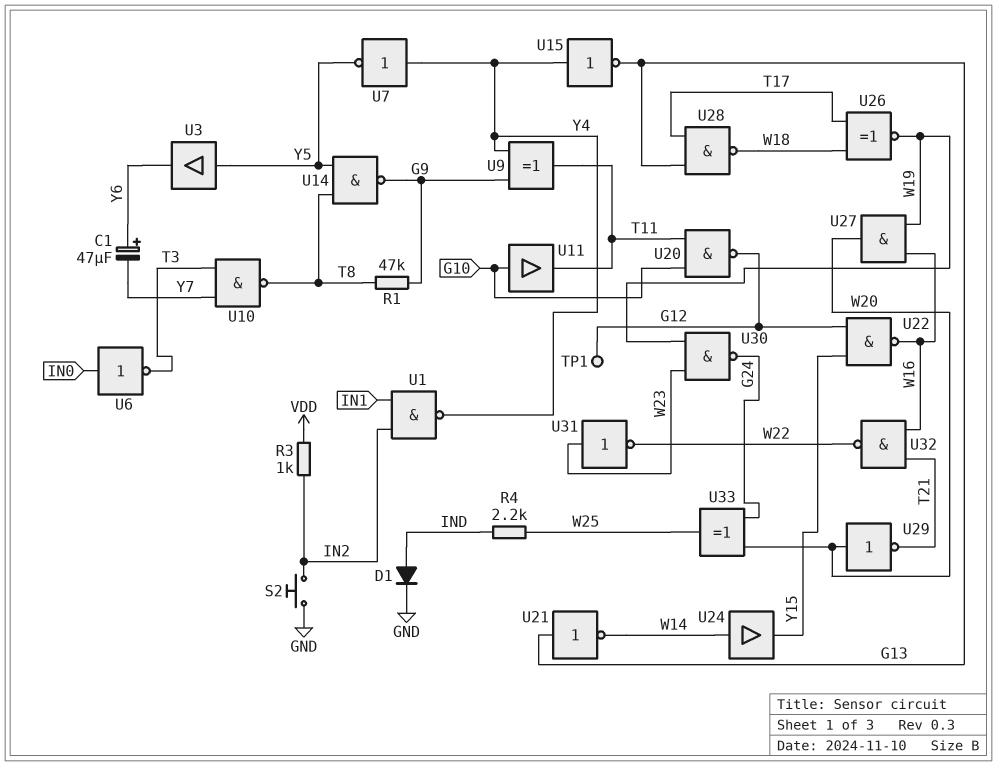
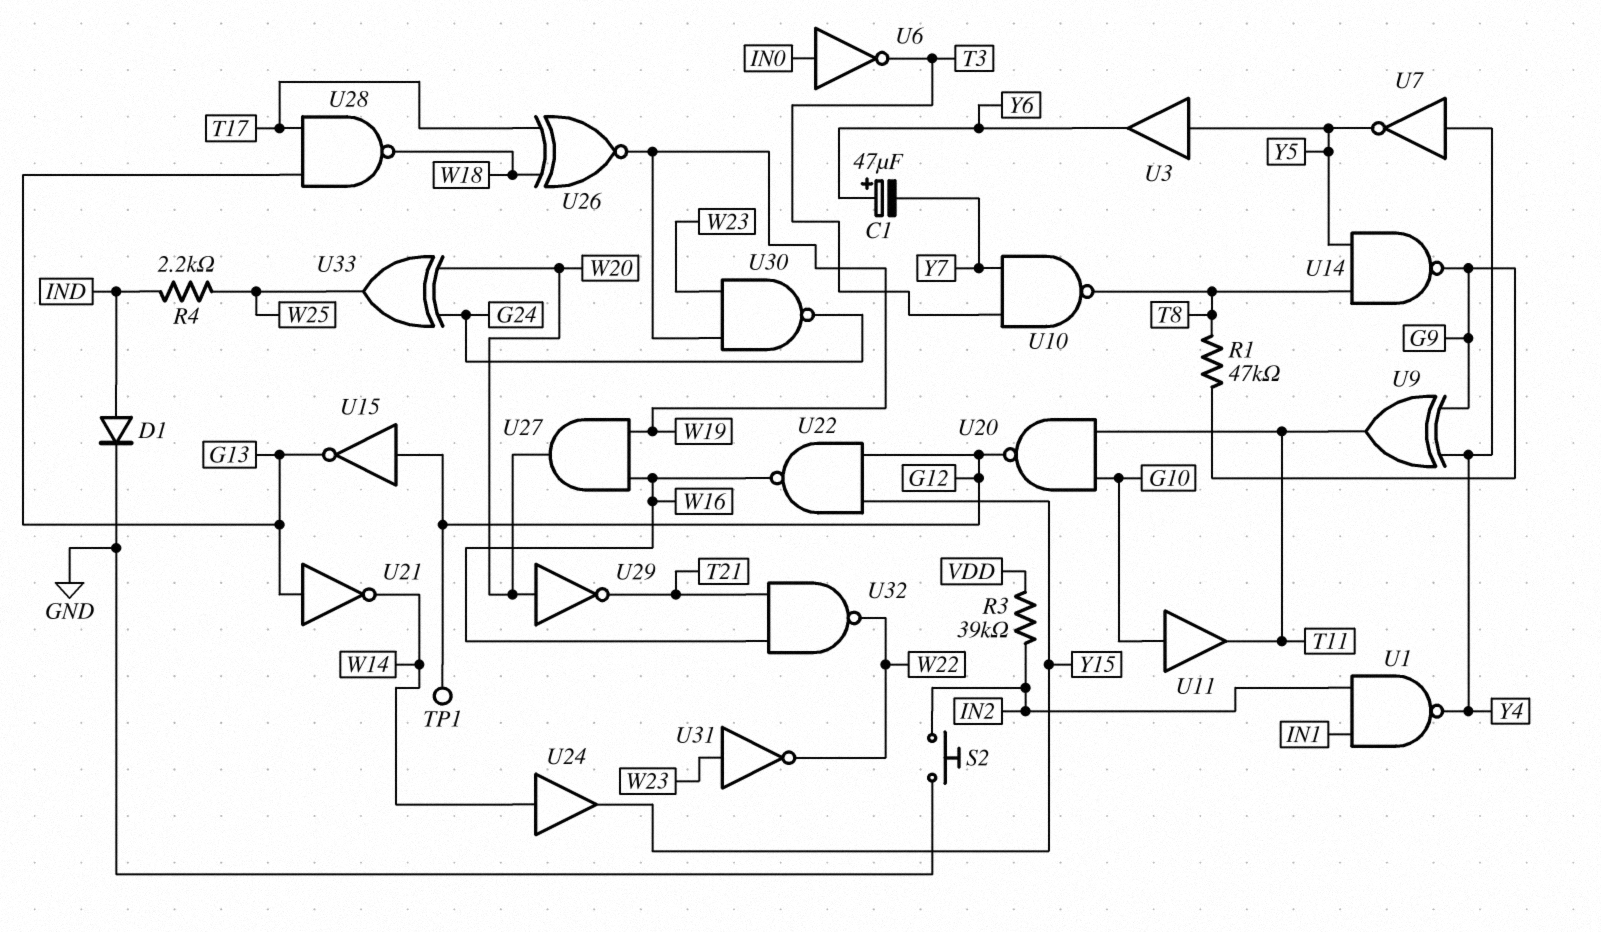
R3: 1k (IN2, VDD) -> 39k (IN2, VDD)
U15: NOT (in Y4, out G13) -> NOT (in G12, out G13)

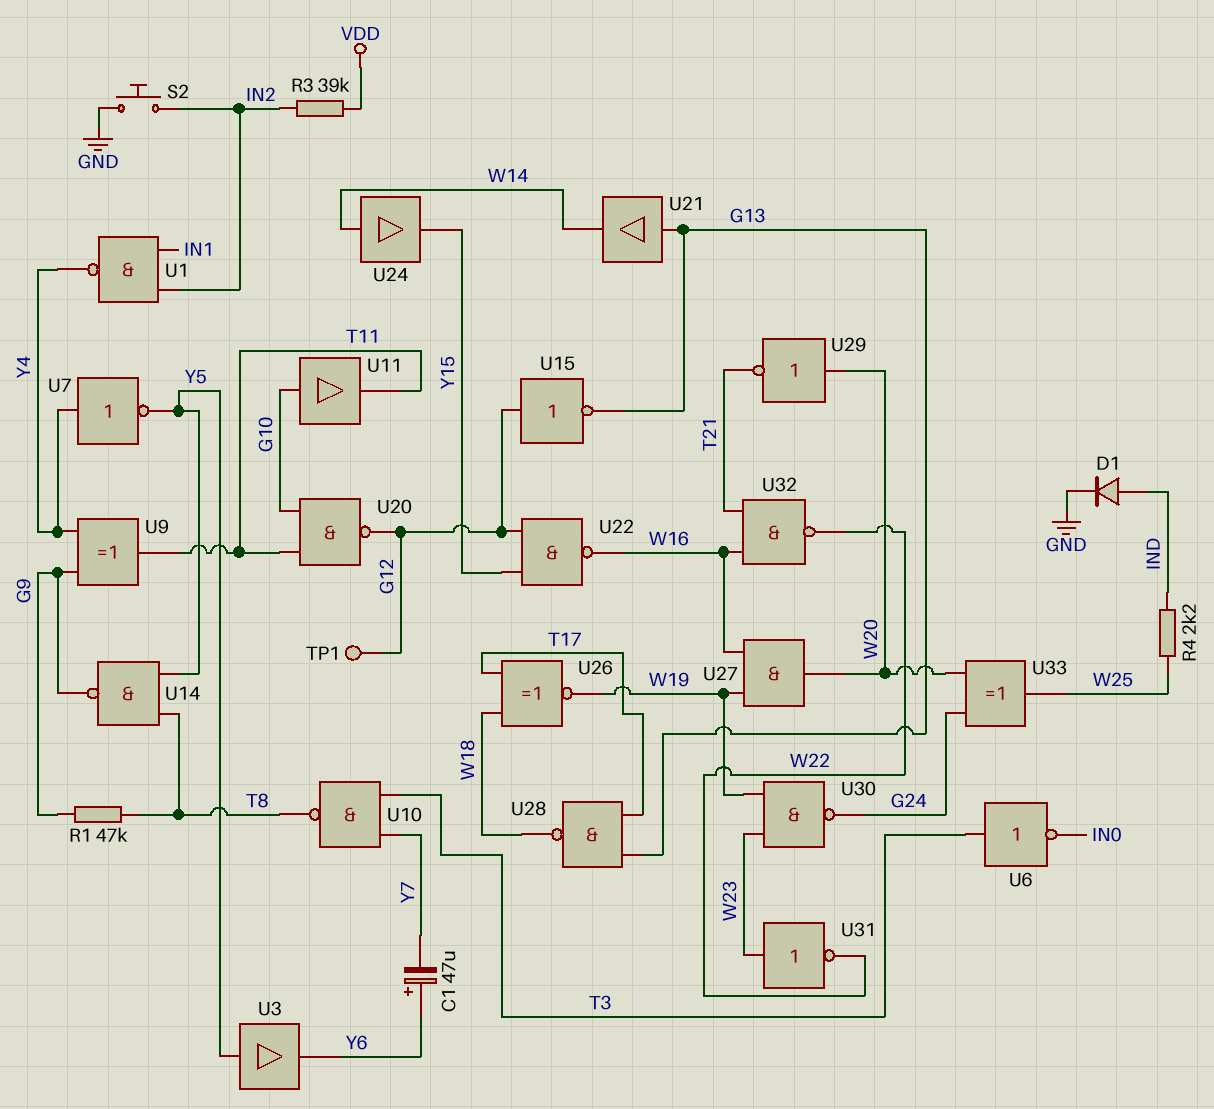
U6: NOT (in IN0, out T3) -> NOT (in T3, out IN0)
U21: NOT (in G13, out W14) -> buffer (in G13, out W14)

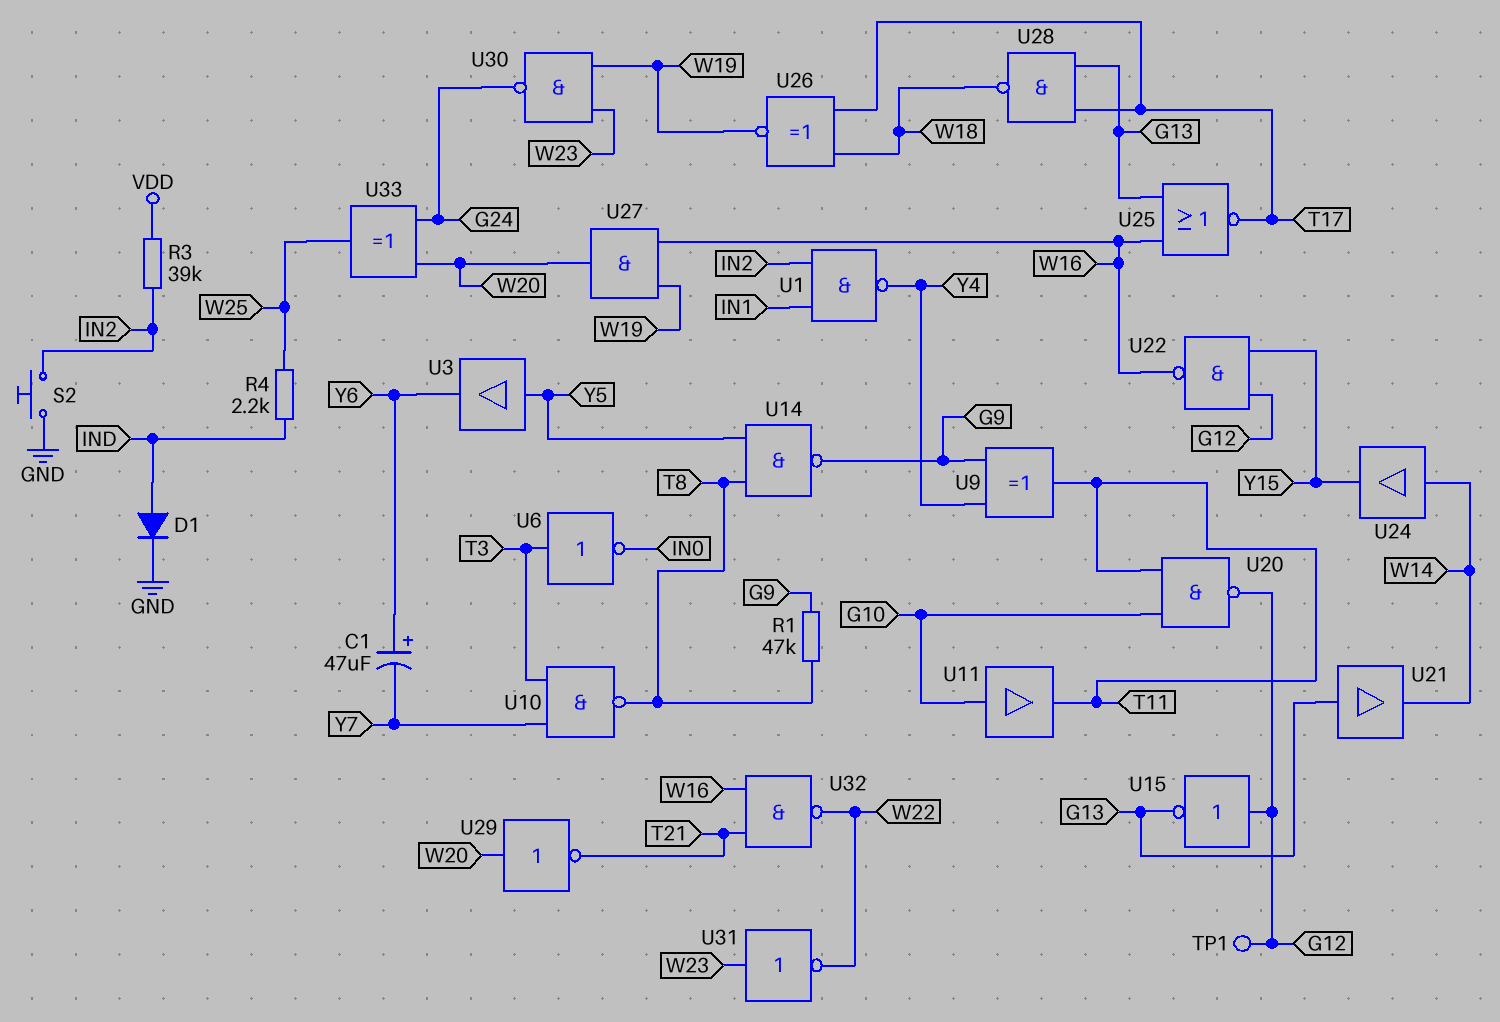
U7: NOT (in Y4, out Y5) -> none
U25: none -> NOR (in G13, in W16, out T17)

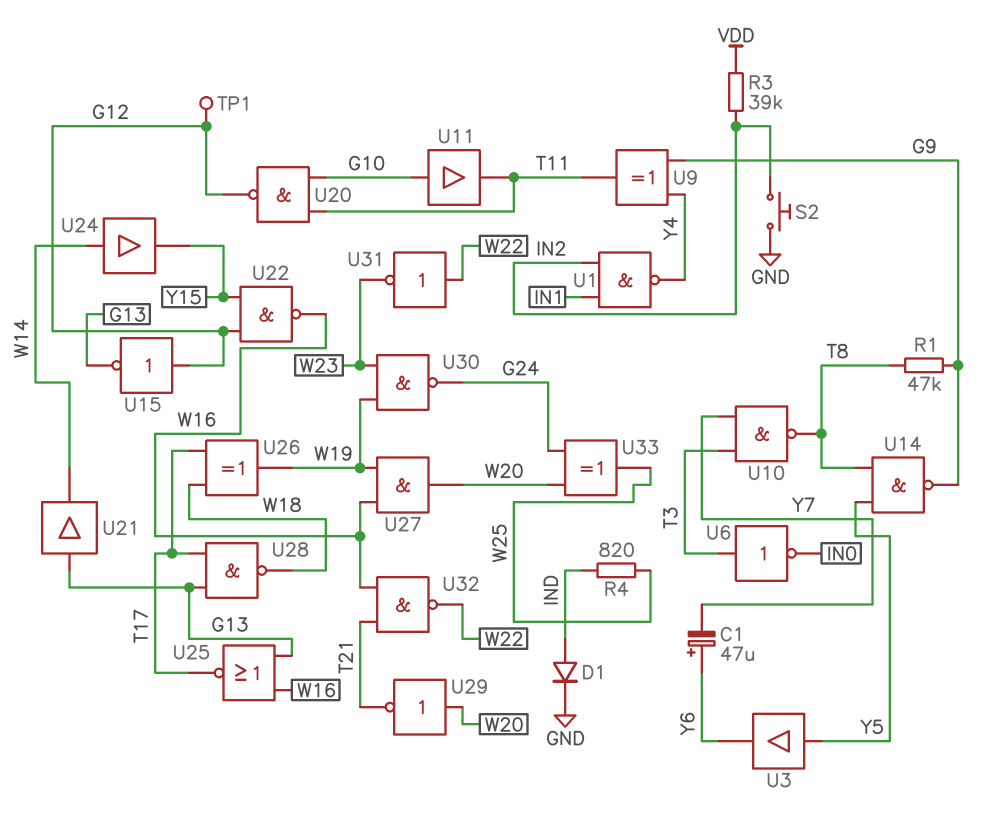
R4: 2.2k (IND, W25) -> 820 (IND, W25)
U26: XNOR (in T17, in W18, out W19) -> XOR (in T17, in W18, out W19)
U31: NOT (in W23, out W22) -> NOT (in W22, out W23)

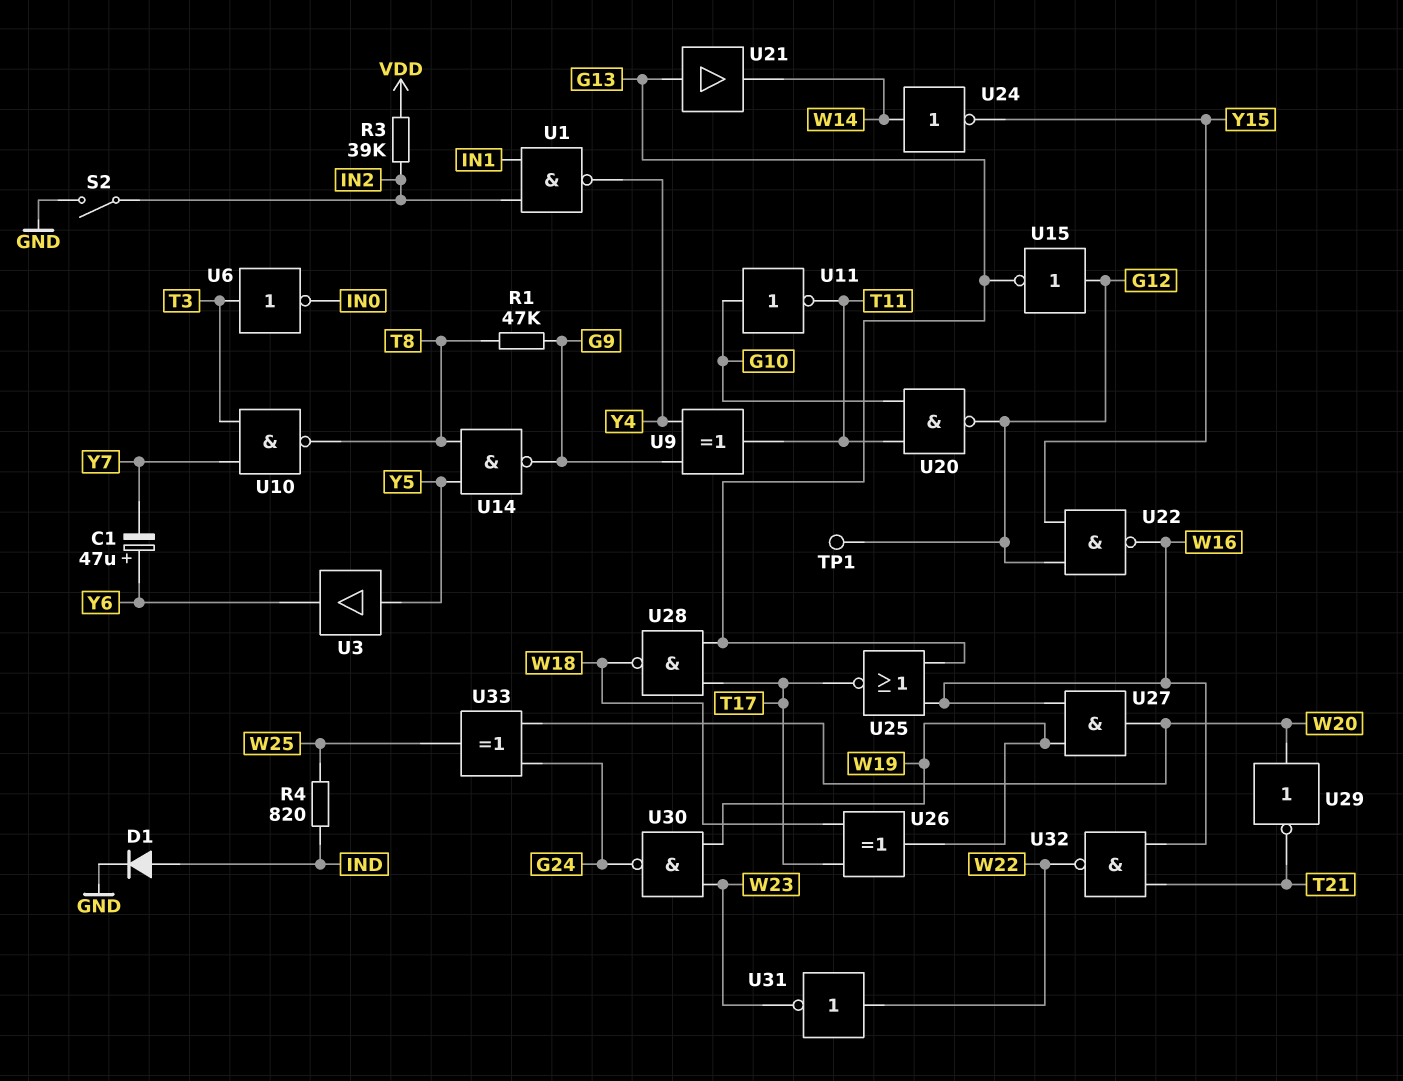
S2: button (GND, IN2) -> switch (GND, IN2)
U11: buffer (in G10, out T11) -> NOT (in G10, out T11)
U24: buffer (in W14, out Y15) -> NOT (in W14, out Y15)

